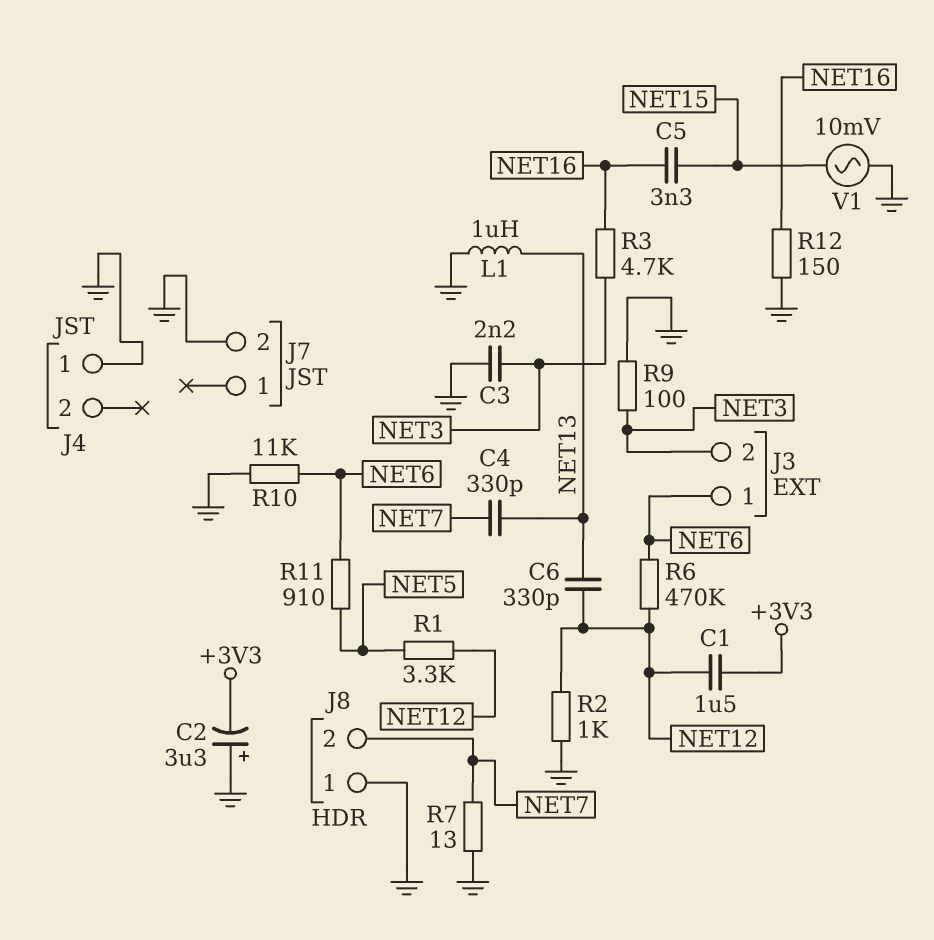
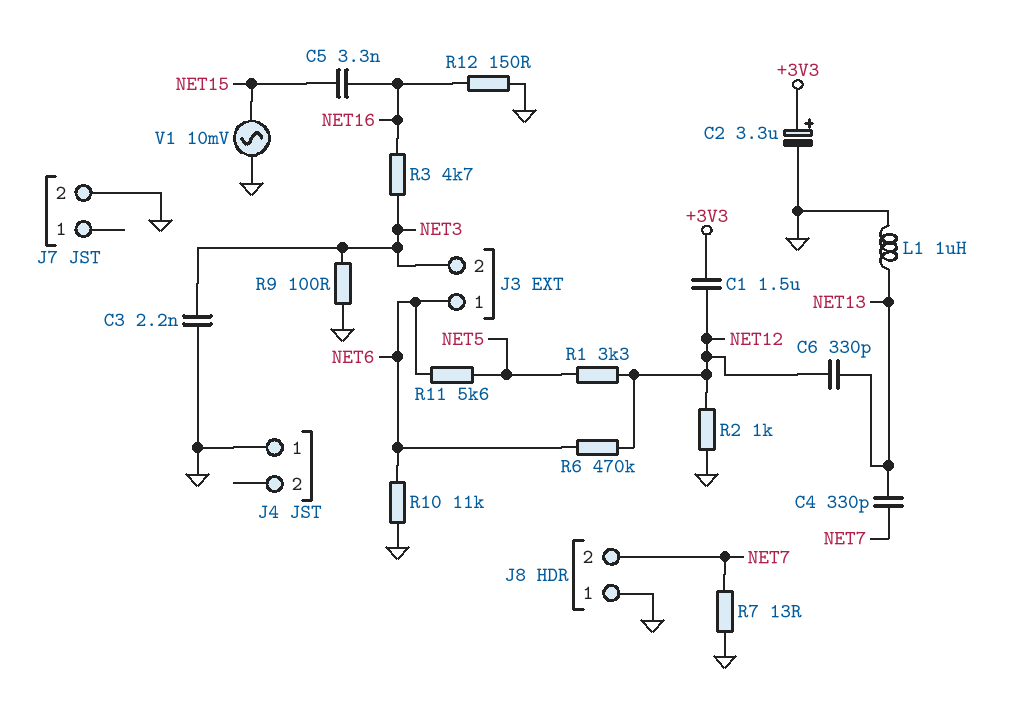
C2: 3.3uF (plus GND, minus +3V3) -> 3.3uF (plus +3V3, minus GND)
R11: 910 (NET5, NET6) -> 5.6k (NET5, NET6)

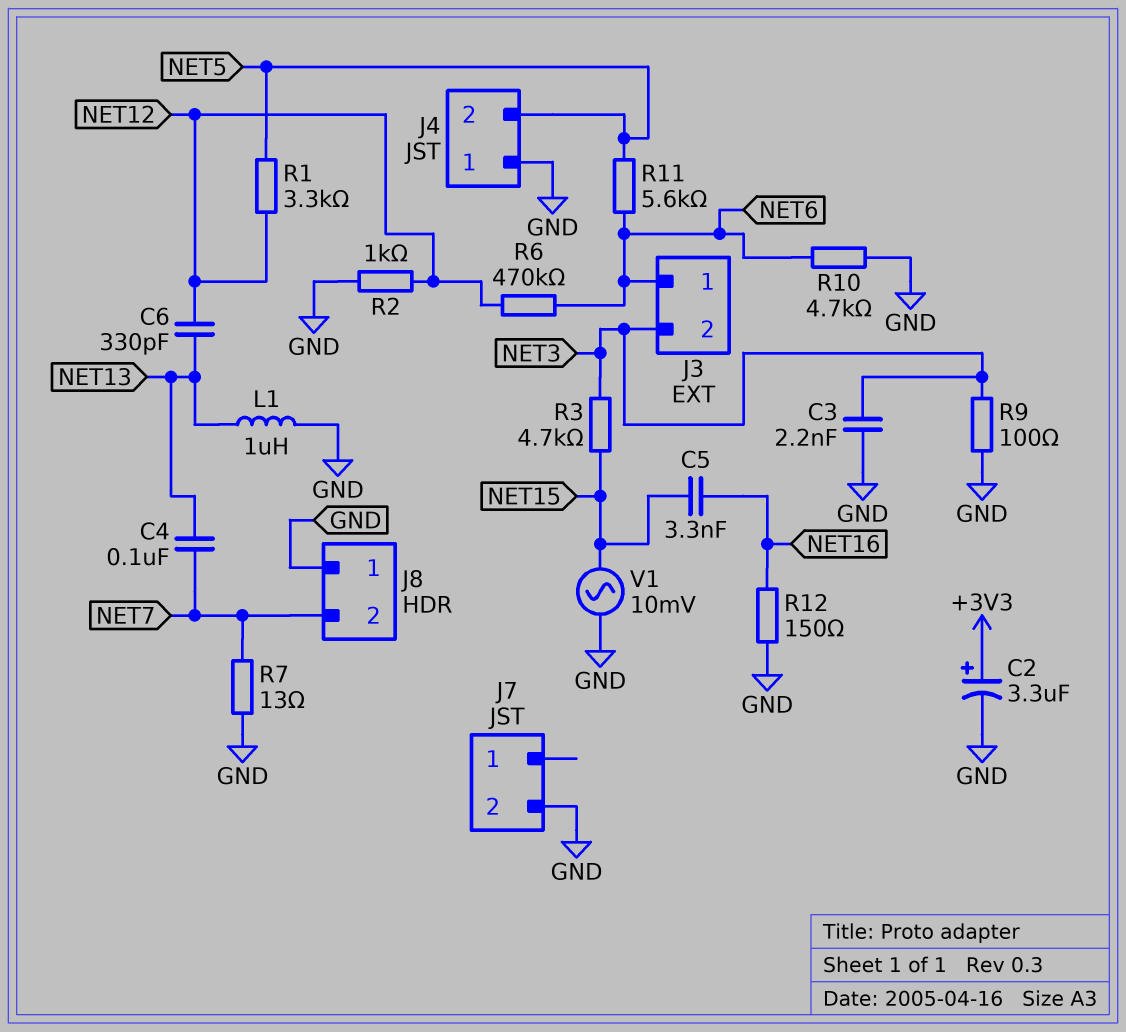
C1: 1.5uF (+3V3, NET12) -> none
C4: 330pF (NET7, NET13) -> 100nF (NET7, NET13)
J4 pin 2: none -> NET5
R3: 4.7k (NET3, NET16) -> 4.7k (NET3, NET15)
R10: 11k (GND, NET6) -> 4.7k (GND, NET6)

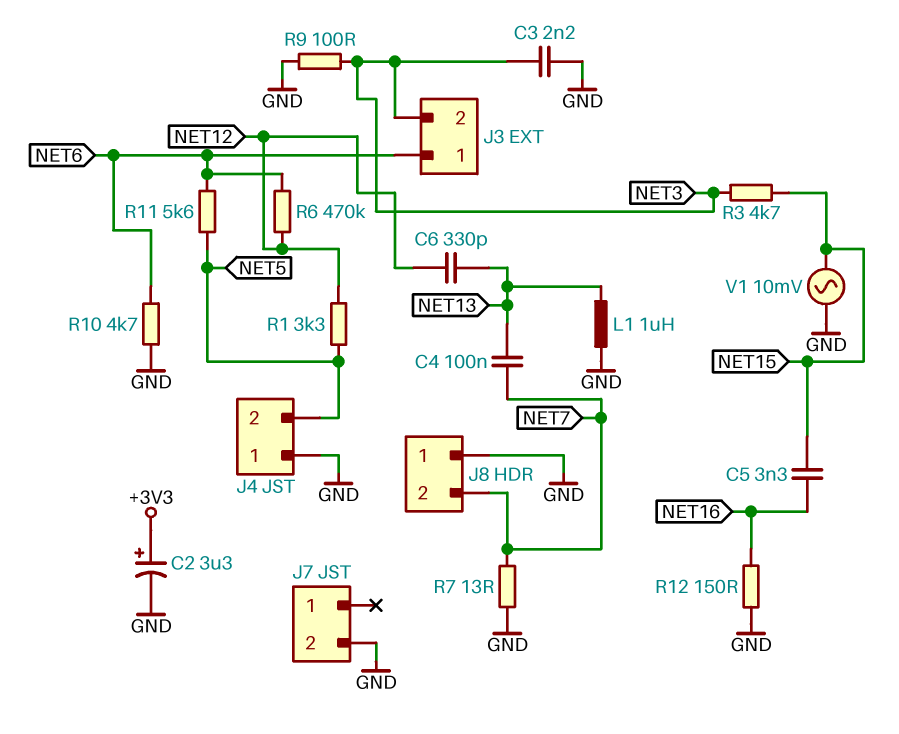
R2: 1k (GND, NET12) -> none

